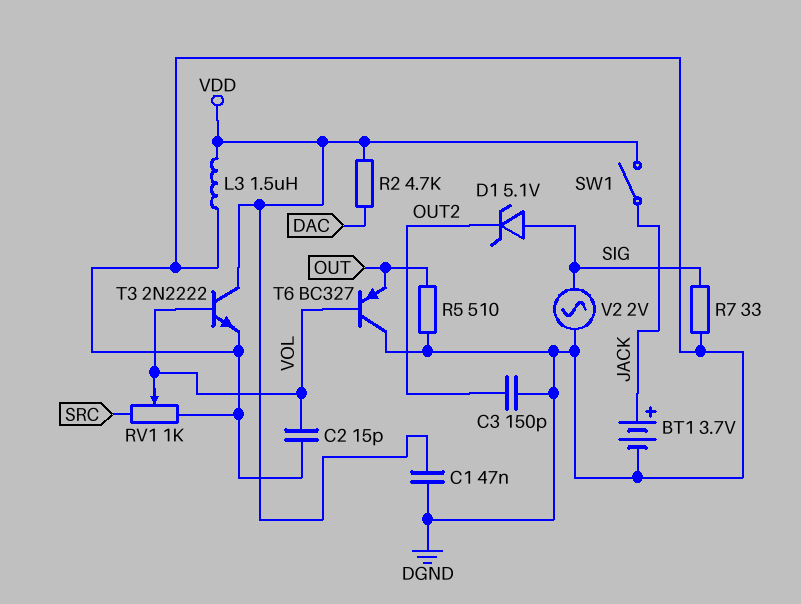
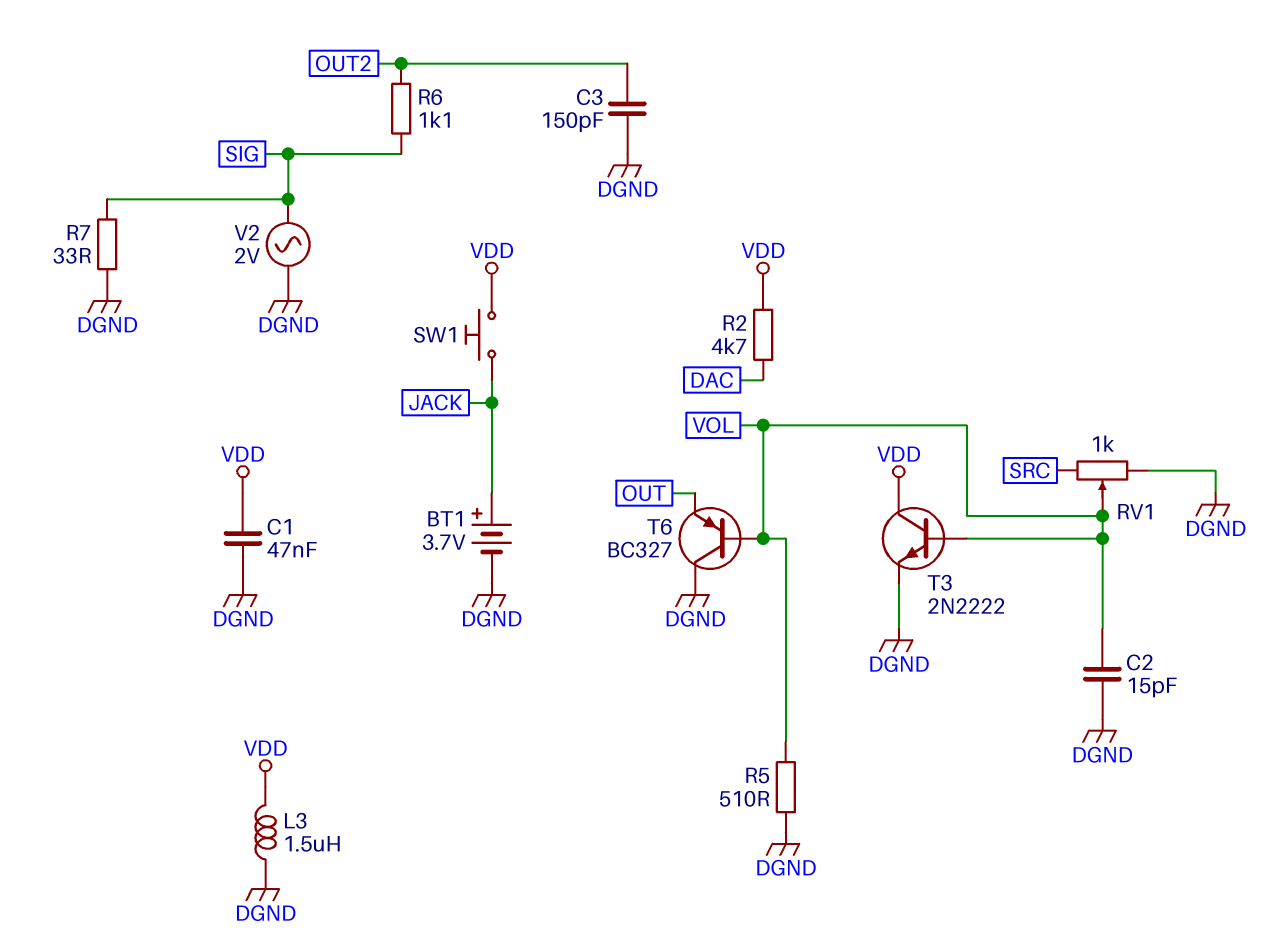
D1: zener 5.1V (A SIG, K OUT2) -> none
R5: 510 (DGND, OUT) -> 510 (DGND, VOL)
R6: none -> 1.1k (OUT2, SIG)
SW1: switch (JACK, VDD) -> button (JACK, VDD)

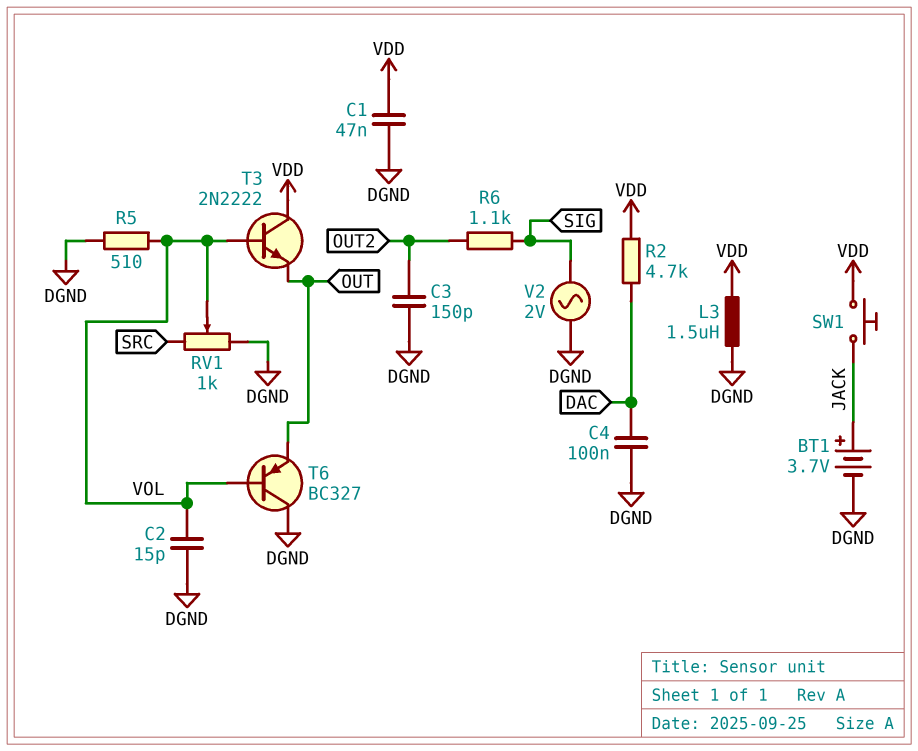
C4: none -> 100nF (DAC, DGND)
R7: 33 (DGND, SIG) -> none
T3: NPN 2N2222 (B VOL, C VDD, E DGND) -> NPN 2N2222 (B VOL, C VDD, E OUT)

